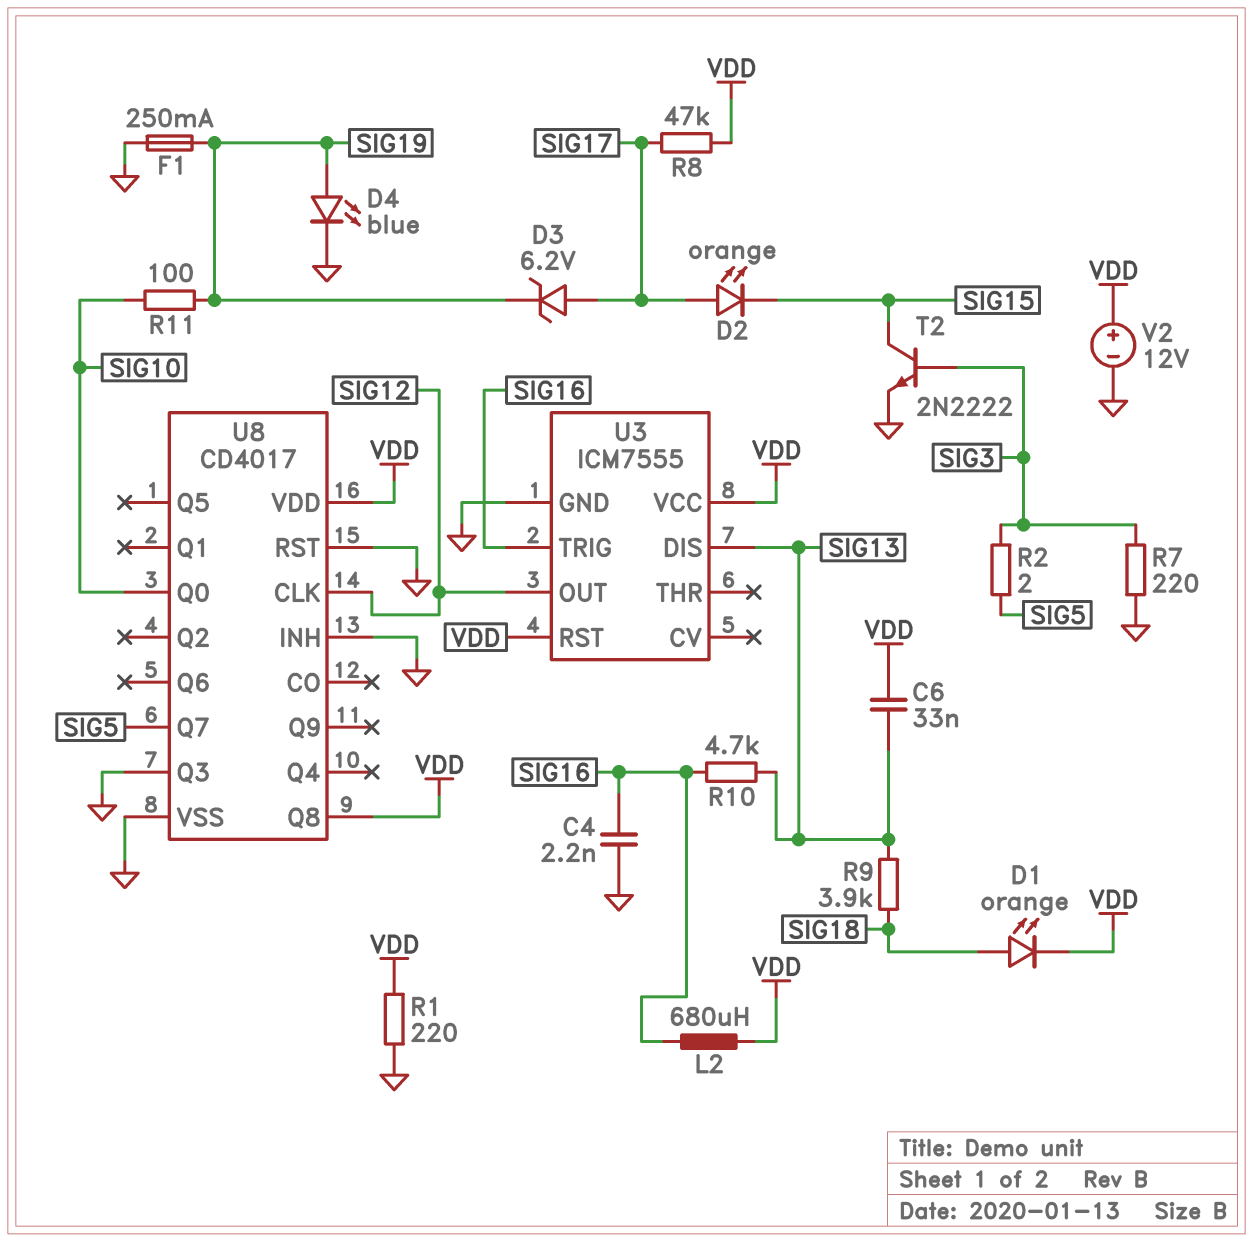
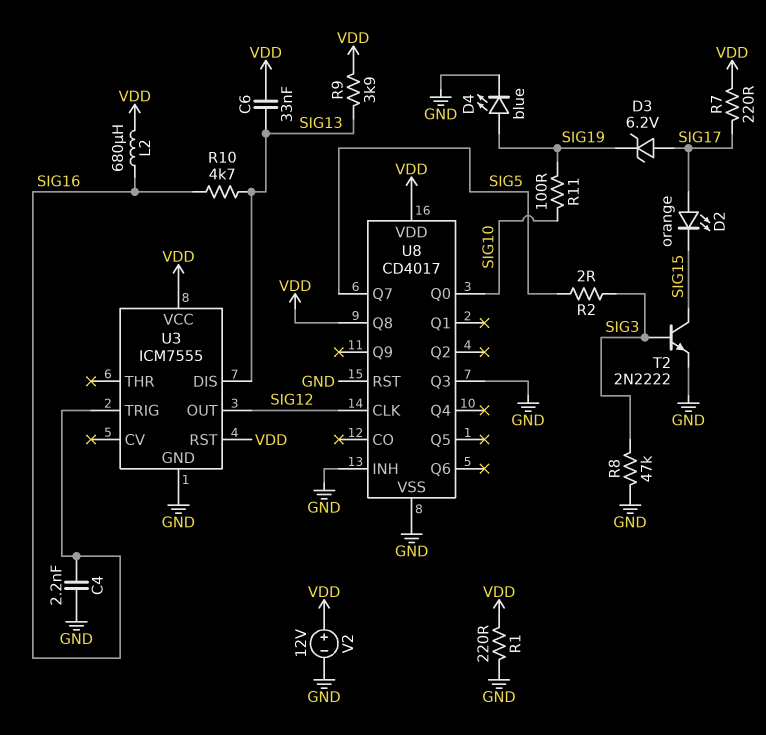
D1: LED orange (A SIG18, K VDD) -> none
F1: 250mA (GND, SIG19) -> none
R7: 220 (GND, SIG3) -> 220 (SIG17, VDD)
R8: 47k (SIG17, VDD) -> 47k (GND, SIG3)
R9: 3.9k (SIG13, SIG18) -> 3.9k (SIG13, VDD)

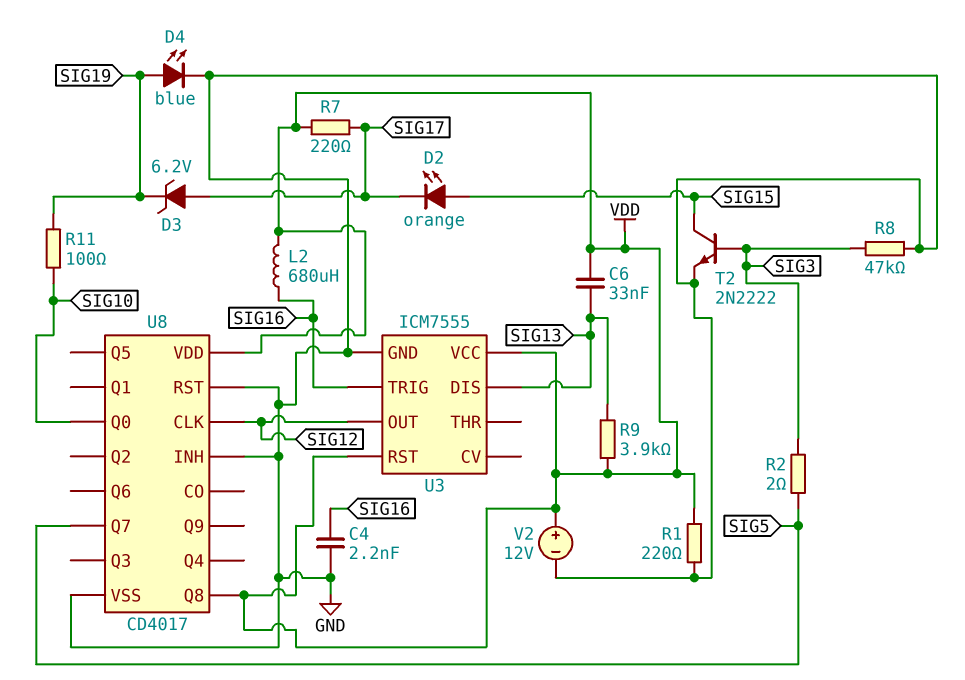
D2: LED orange (A SIG17, K SIG15) -> LED orange (A SIG15, K SIG17)
R10: 4.7k (SIG13, SIG16) -> none
U8 pin Q3: GND -> none

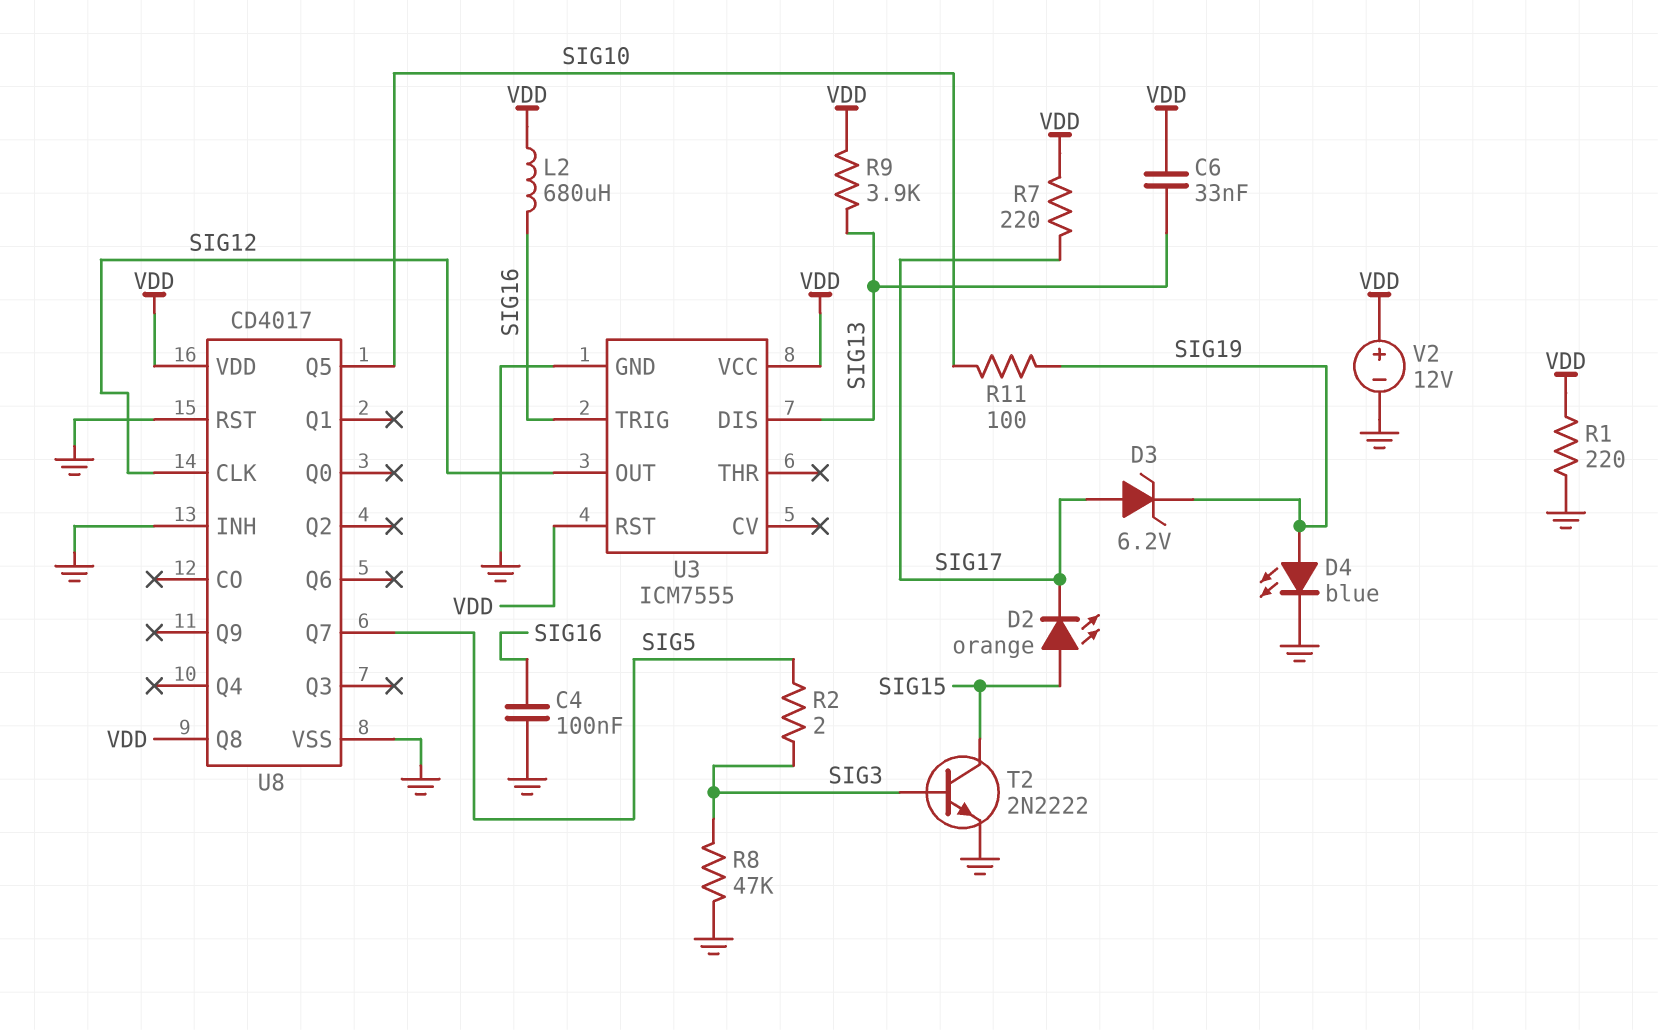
C4: 2.2nF (GND, SIG16) -> 100nF (GND, SIG16)
U8 pin Q0: SIG10 -> none
U8 pin Q5: none -> SIG10

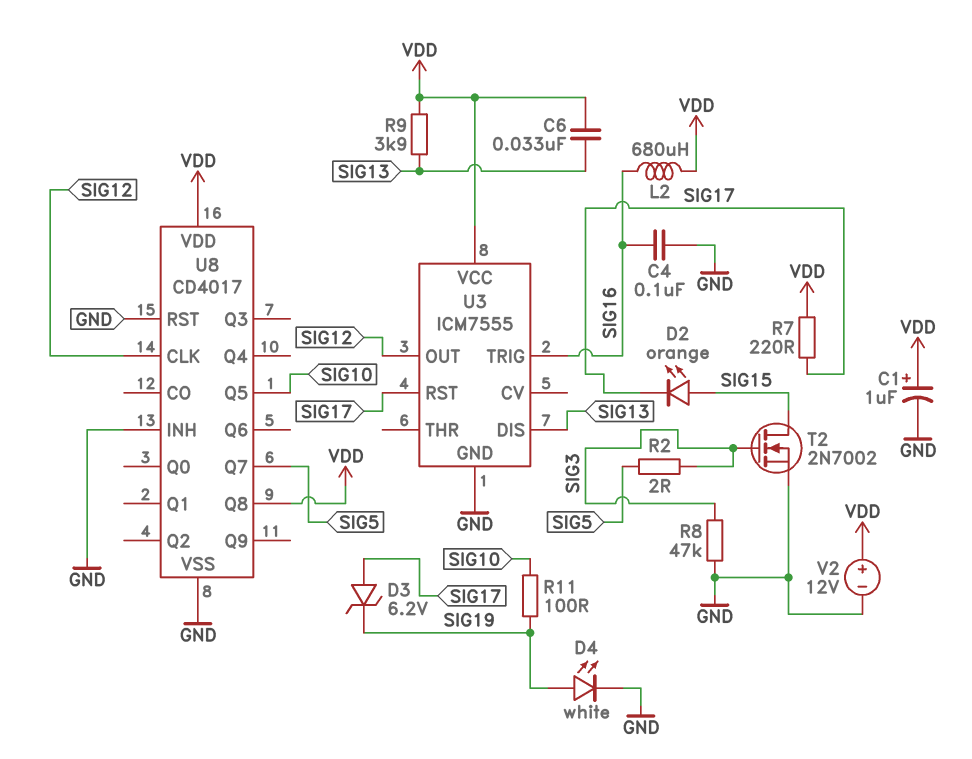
C1: none -> 1uF (plus VDD, minus GND)
D4: LED blue (A SIG19, K GND) -> LED white (A SIG19, K GND)
R1: 220 (GND, VDD) -> none
T2: NPN 2N2222 (B SIG3, C SIG15, E GND) -> NMOS 2N7002 (G SIG3, D SIG15, S GND)
U3 pin RST: VDD -> SIG17

